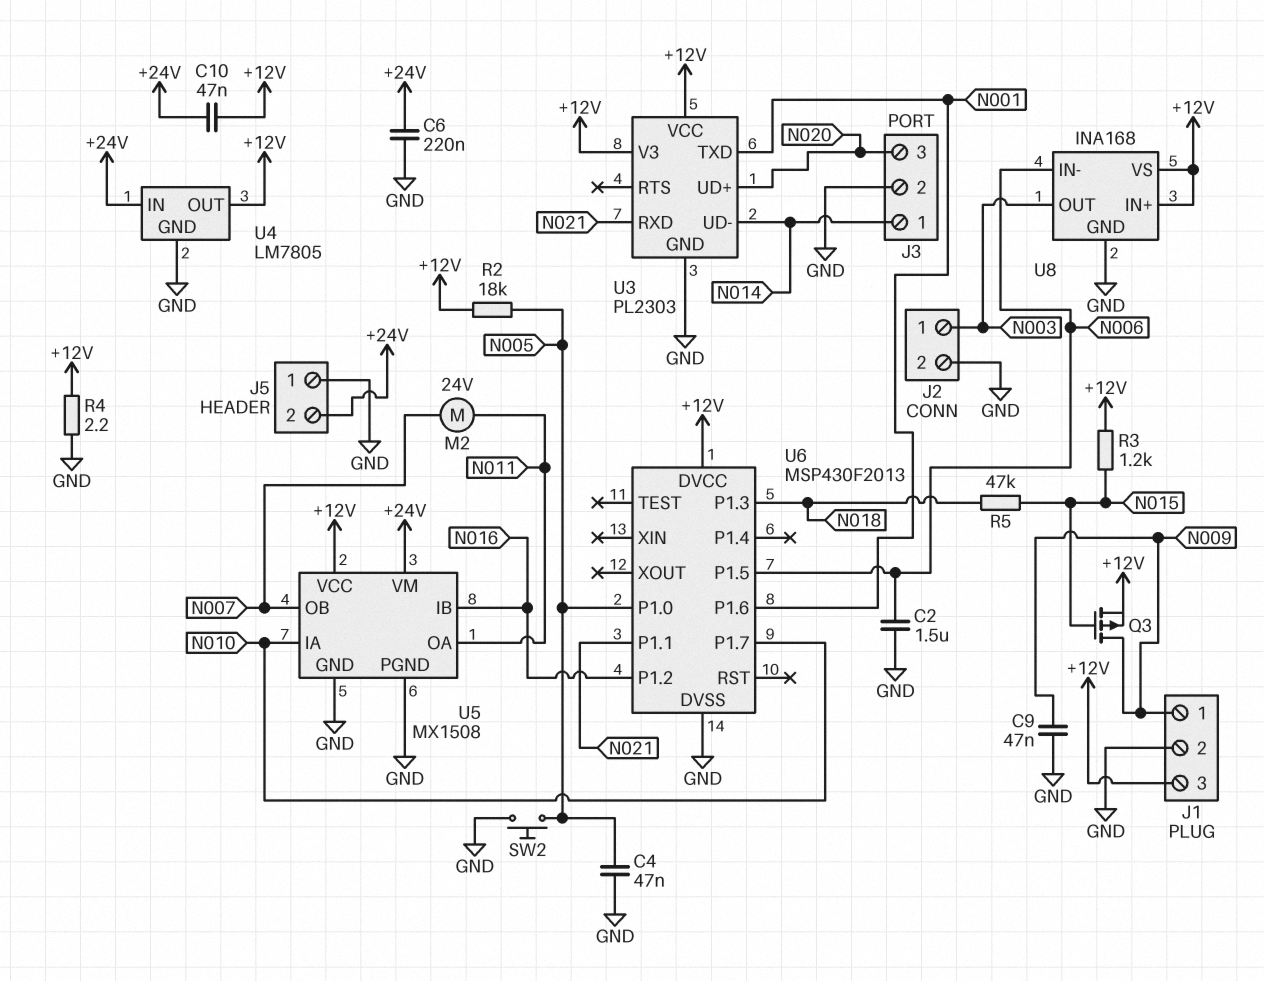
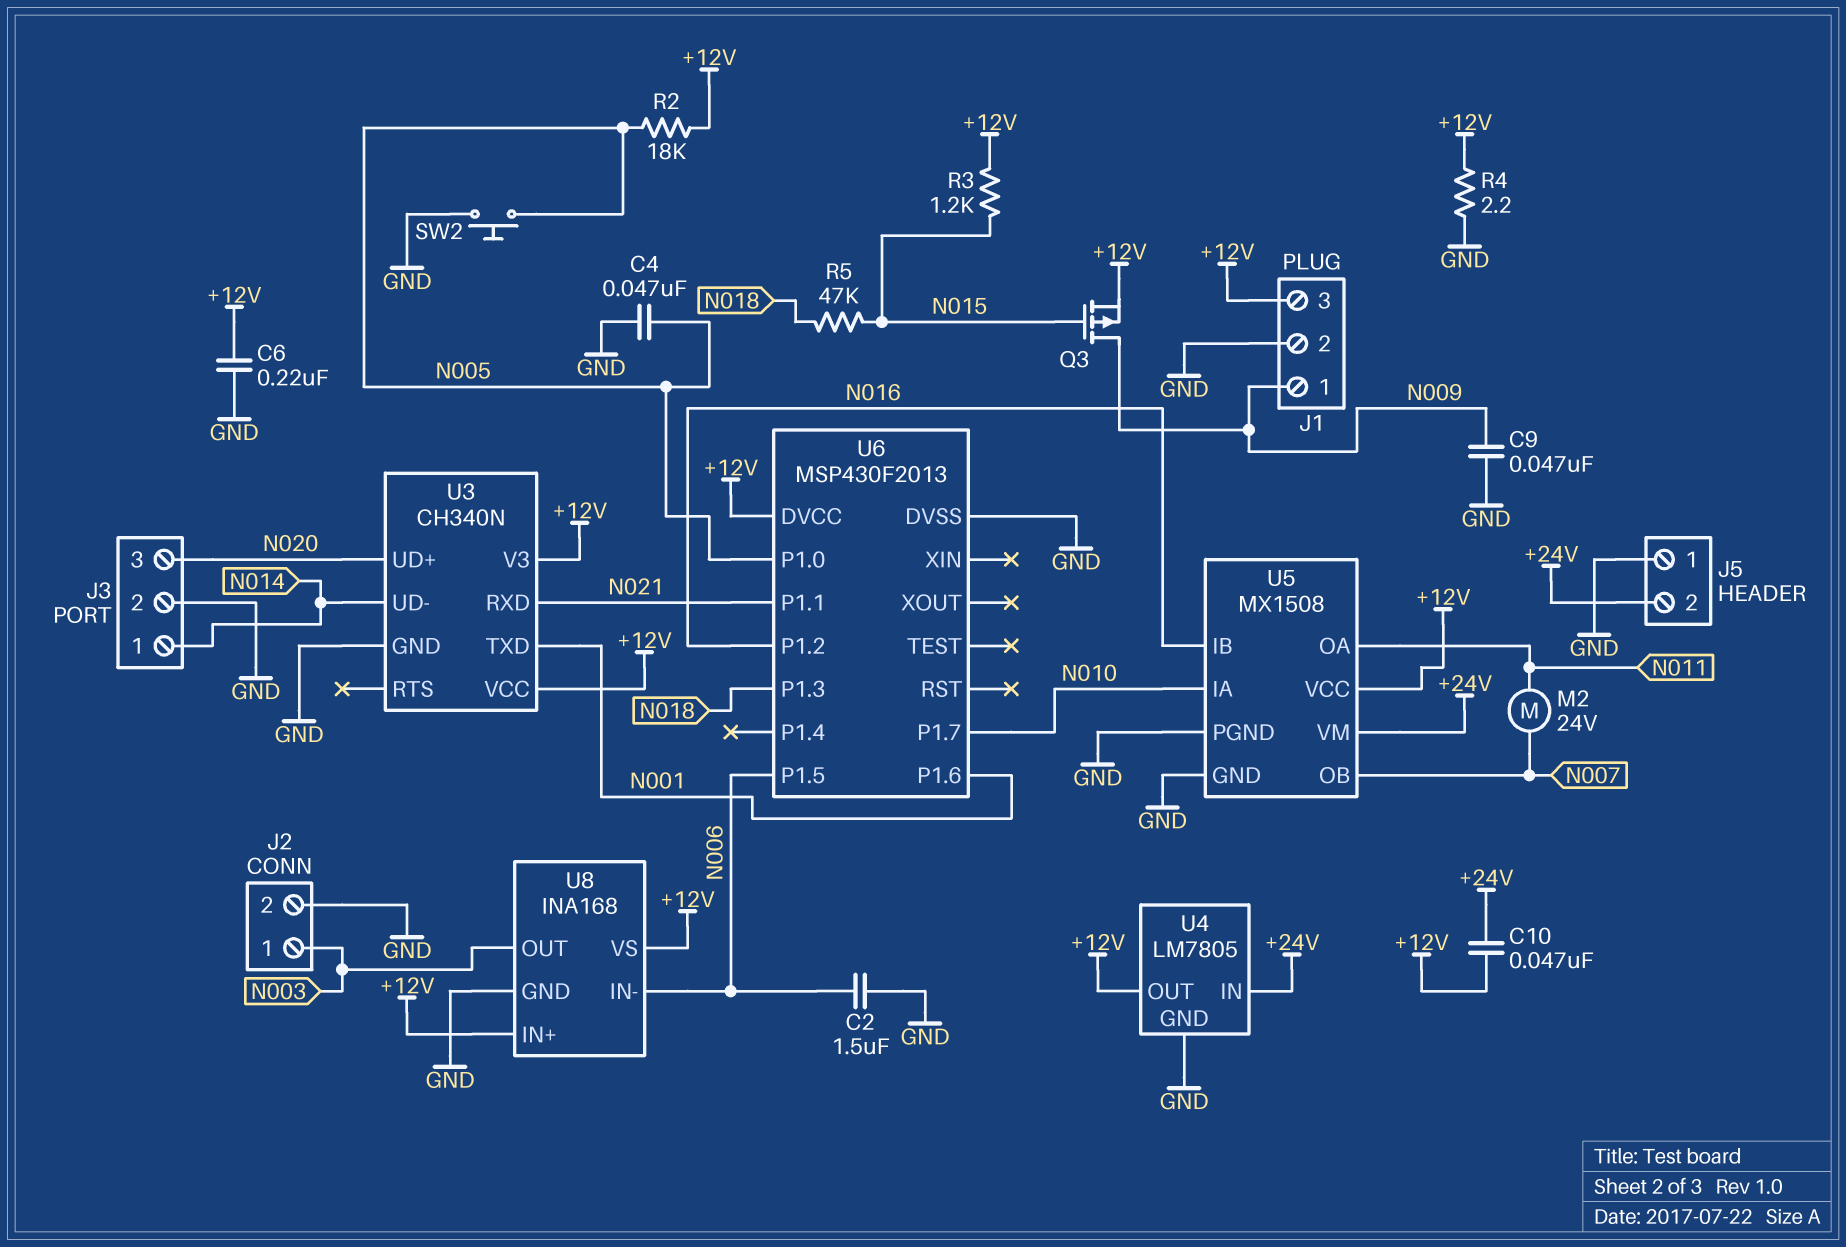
C6: 220nF (+24V, GND) -> 220nF (+12V, GND)
U3: PL2303 -> CH340N

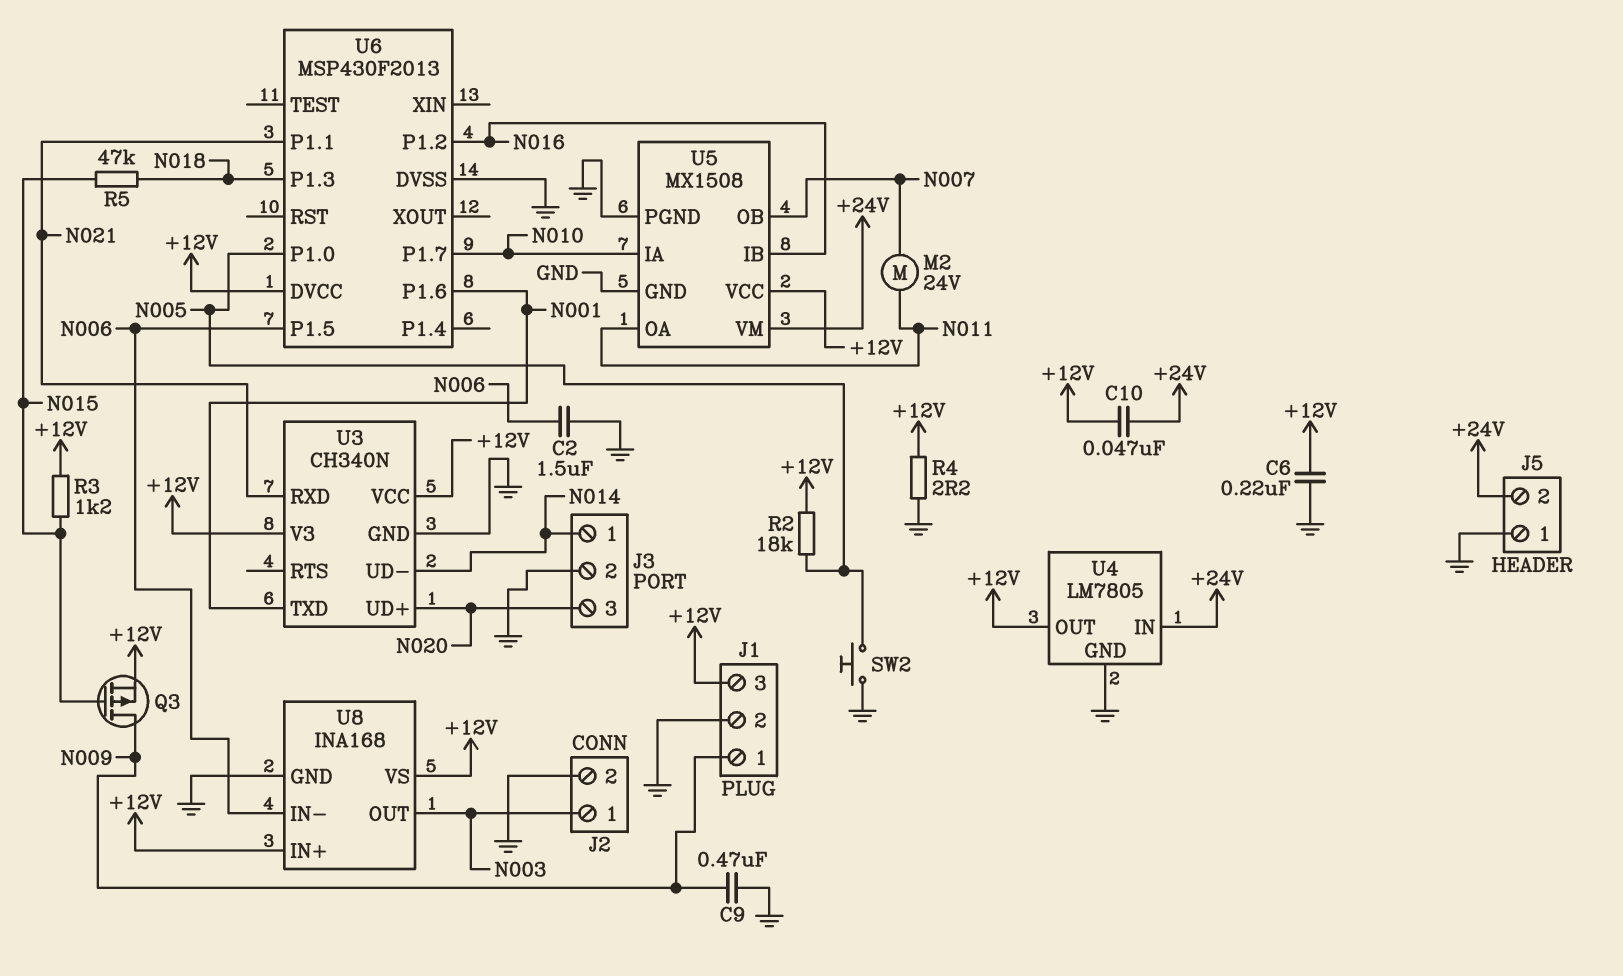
C4: 47nF (GND, N005) -> none
C9: 47nF (GND, N009) -> 470nF (GND, N009)

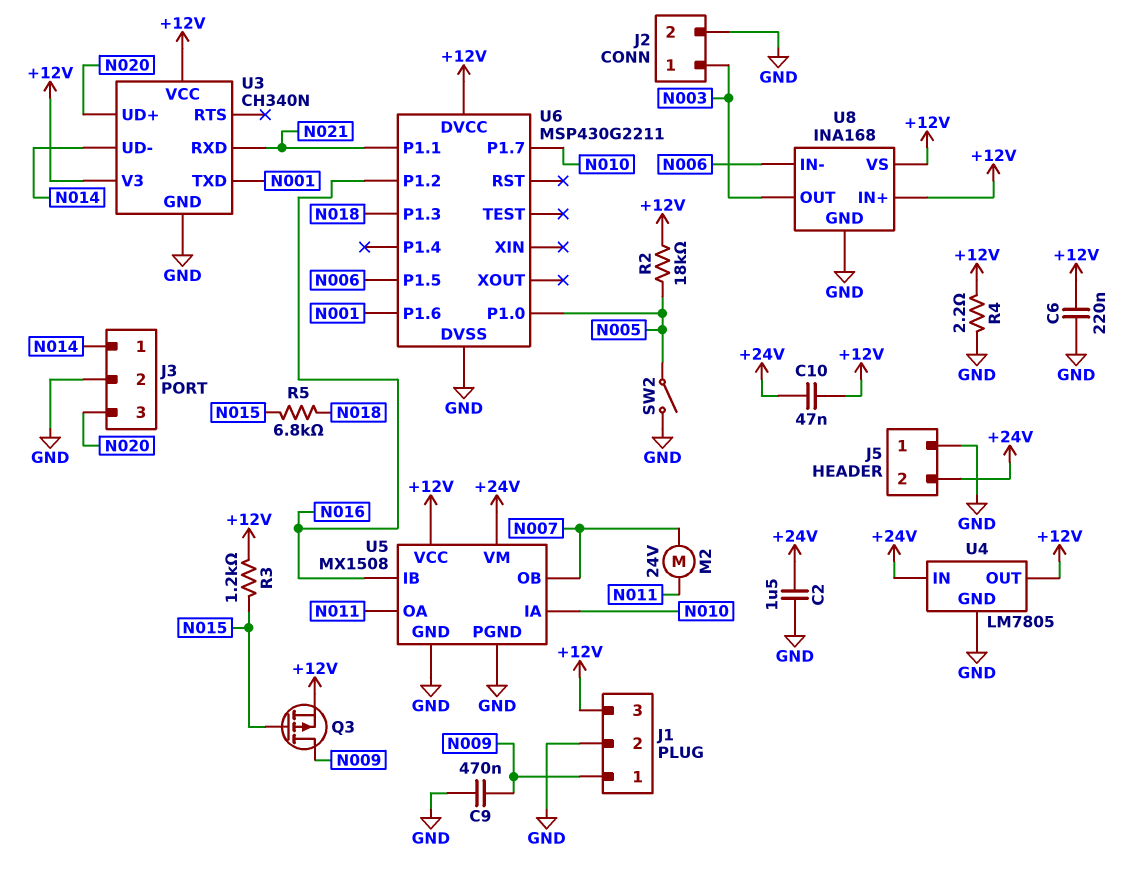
C2: 1.5uF (GND, N006) -> 1.5uF (+24V, GND)
R5: 47k (N015, N018) -> 6.8k (N015, N018)
SW2: button (GND, N005) -> switch (GND, N005)
U6: MSP430F2013 -> MSP430G2211

